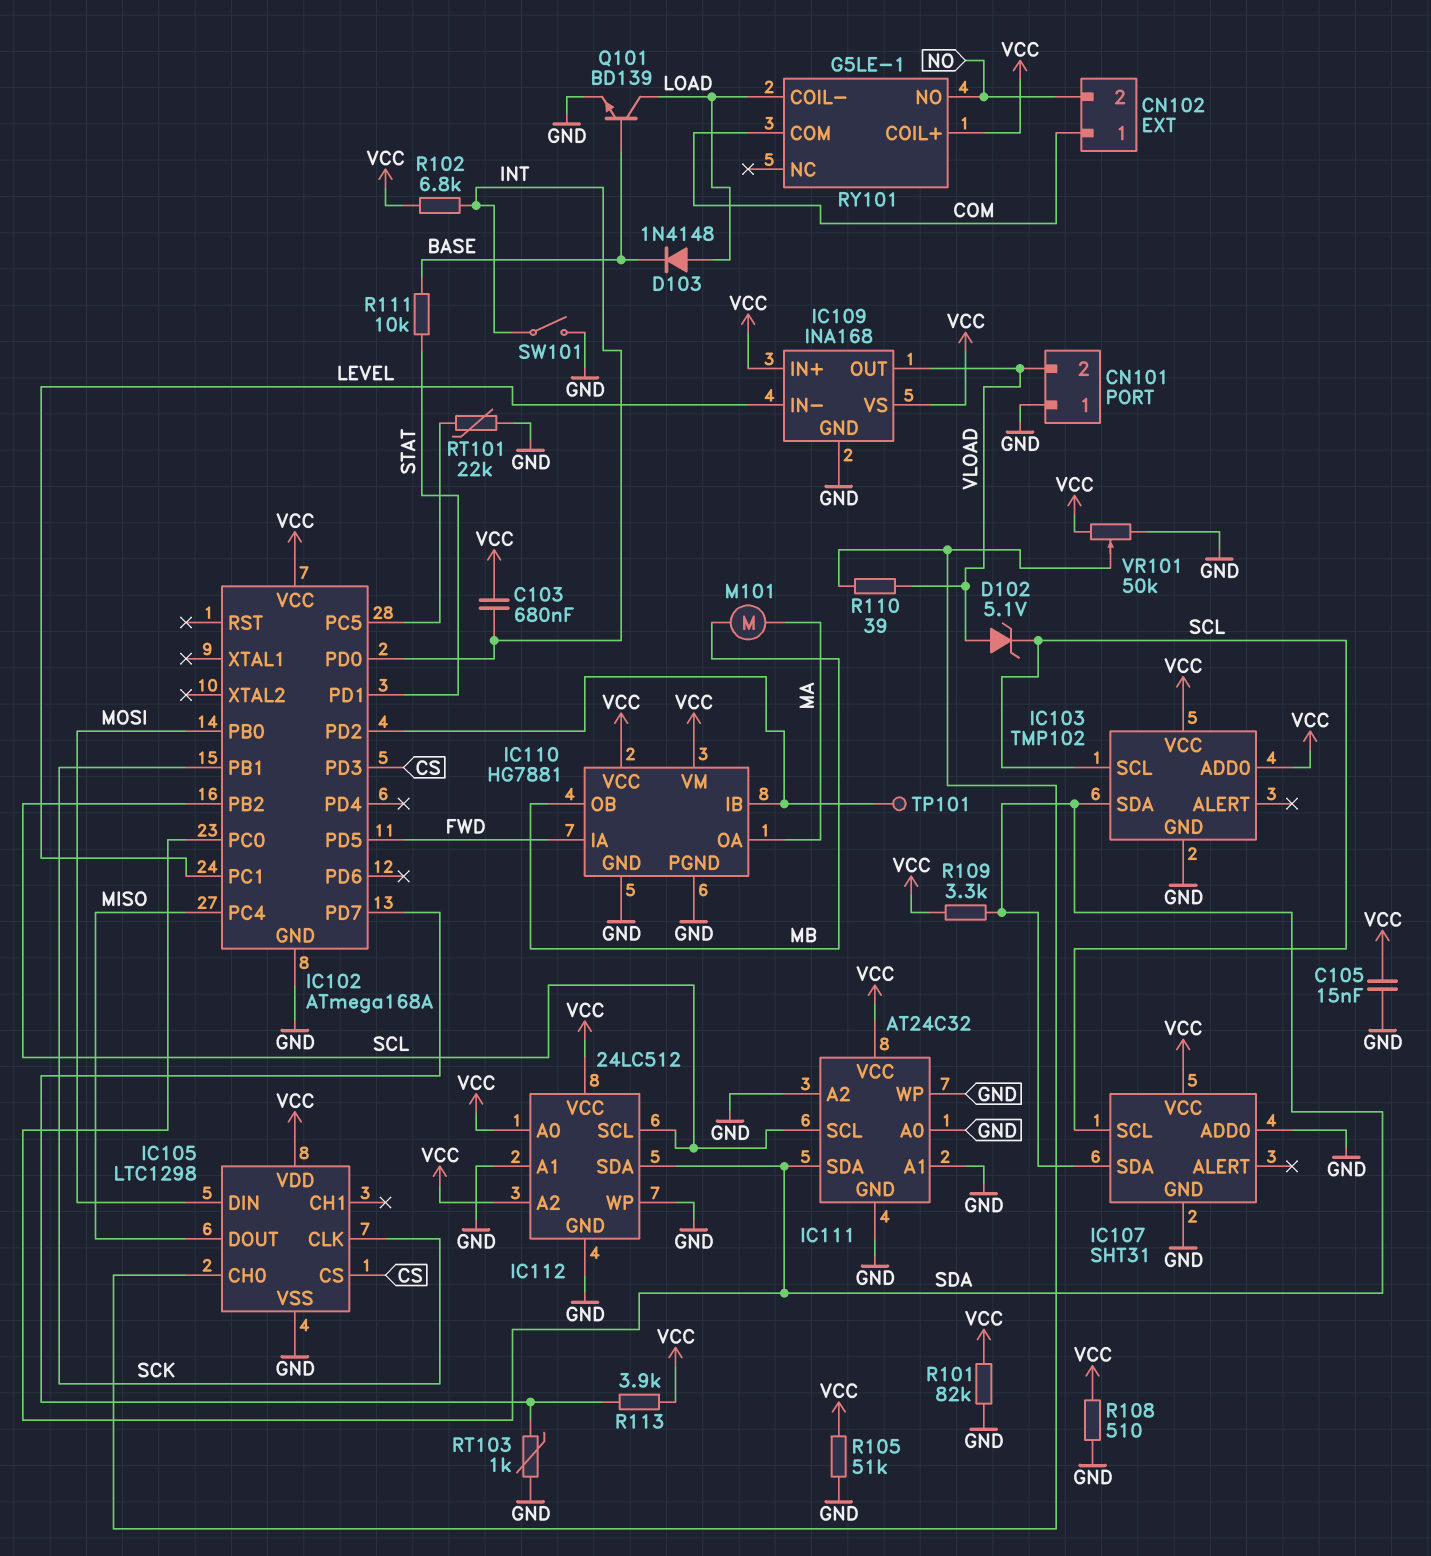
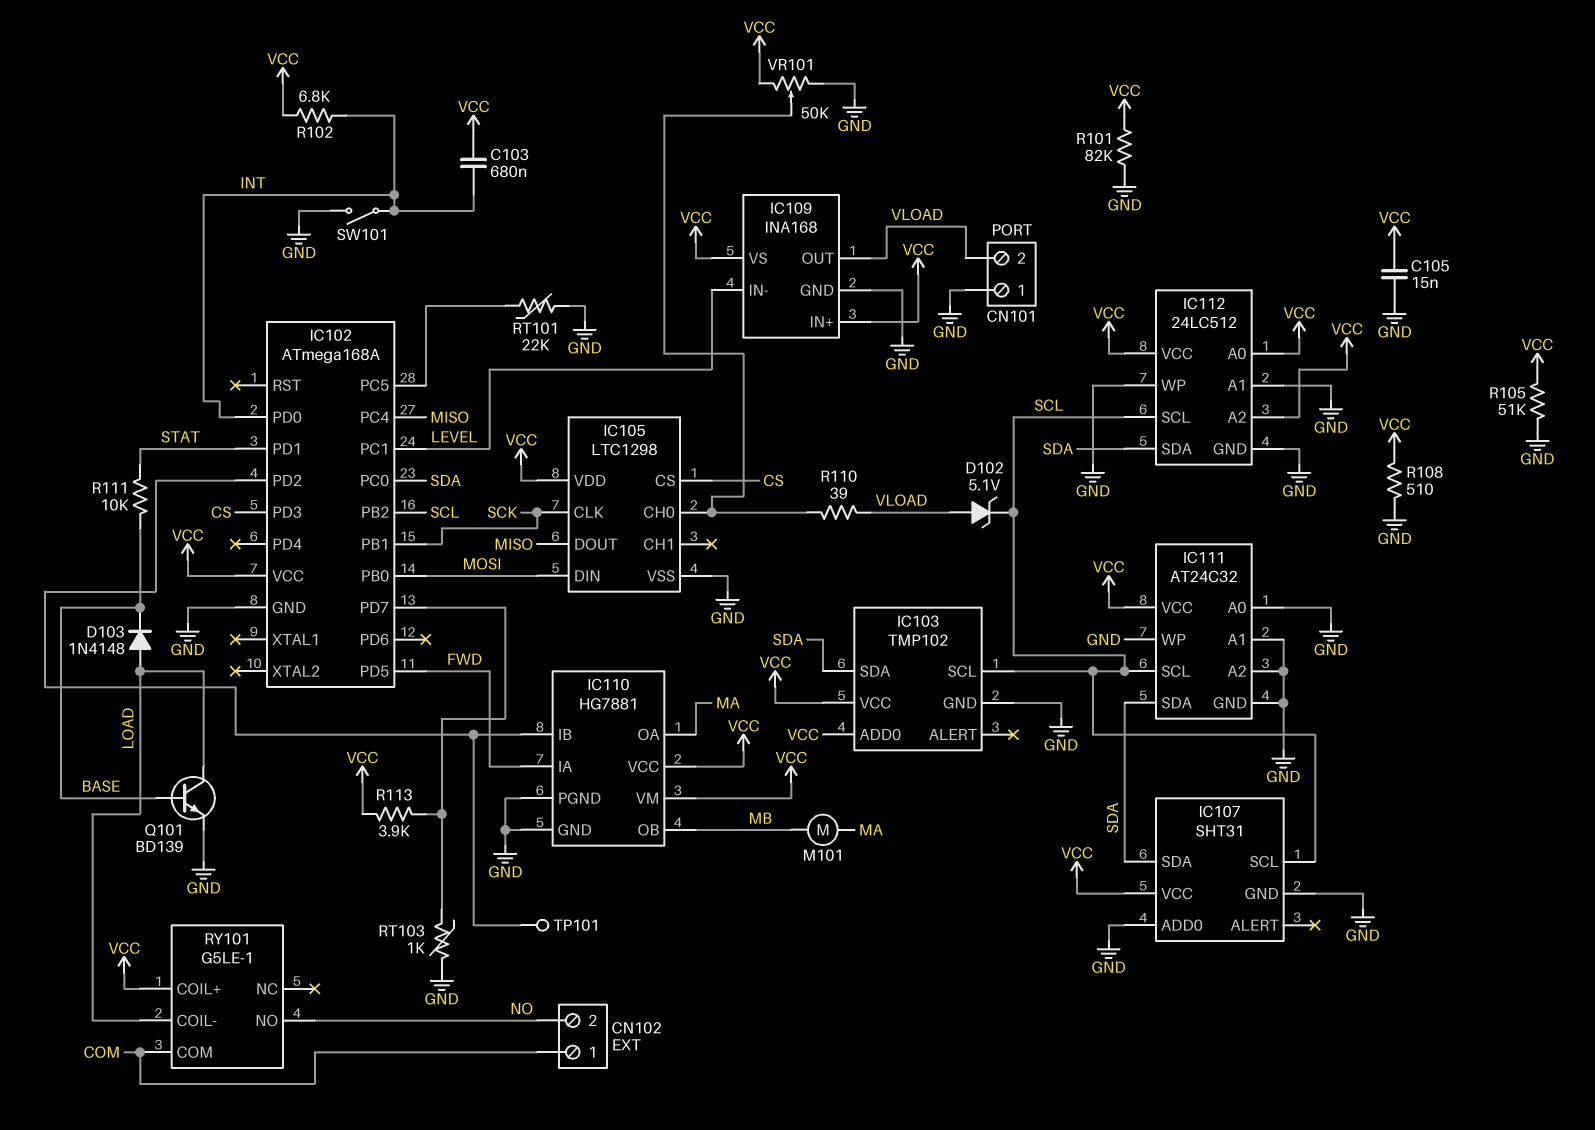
R109: 3.3k (SDA, VCC) -> none

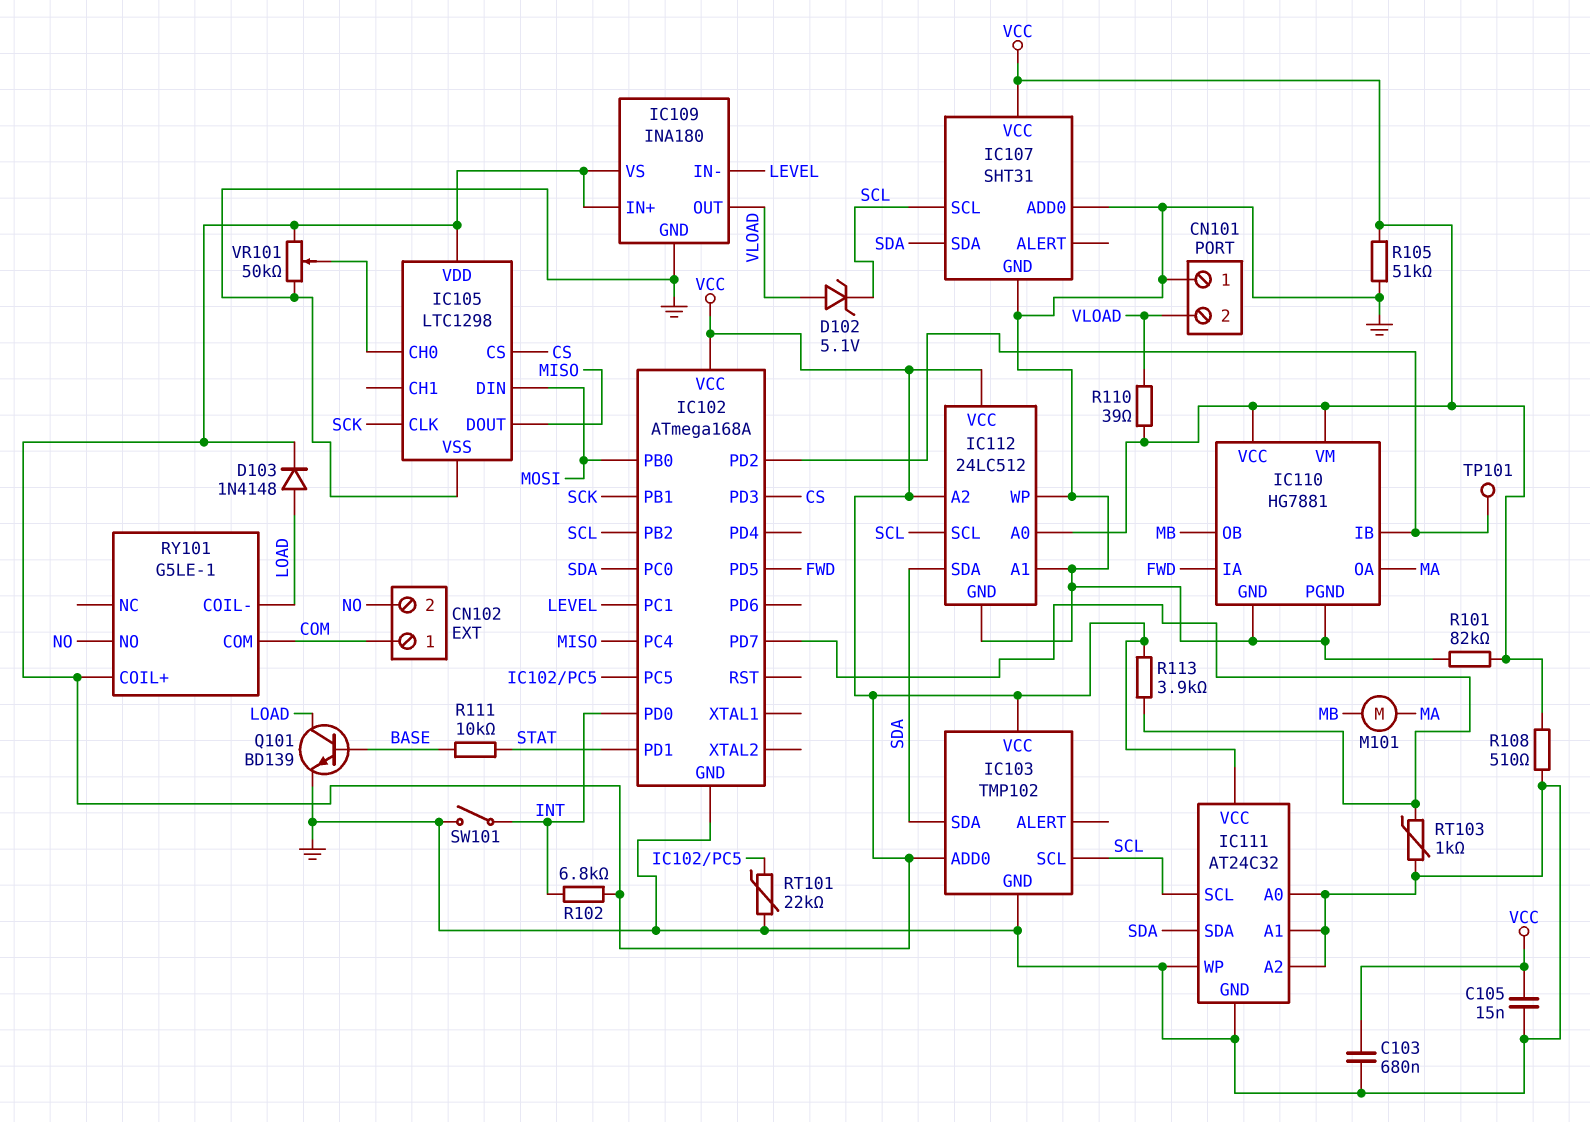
C103: 680nF (INT, VCC) -> 680nF (GND, VCC)
D103: diode 1N4148 (A LOAD, K BASE) -> diode 1N4148 (A LOAD, K VCC)
IC109: INA168 -> INA180
R110: 39 (IC105/CH0, VLOAD) -> 39 (VCC, VLOAD)

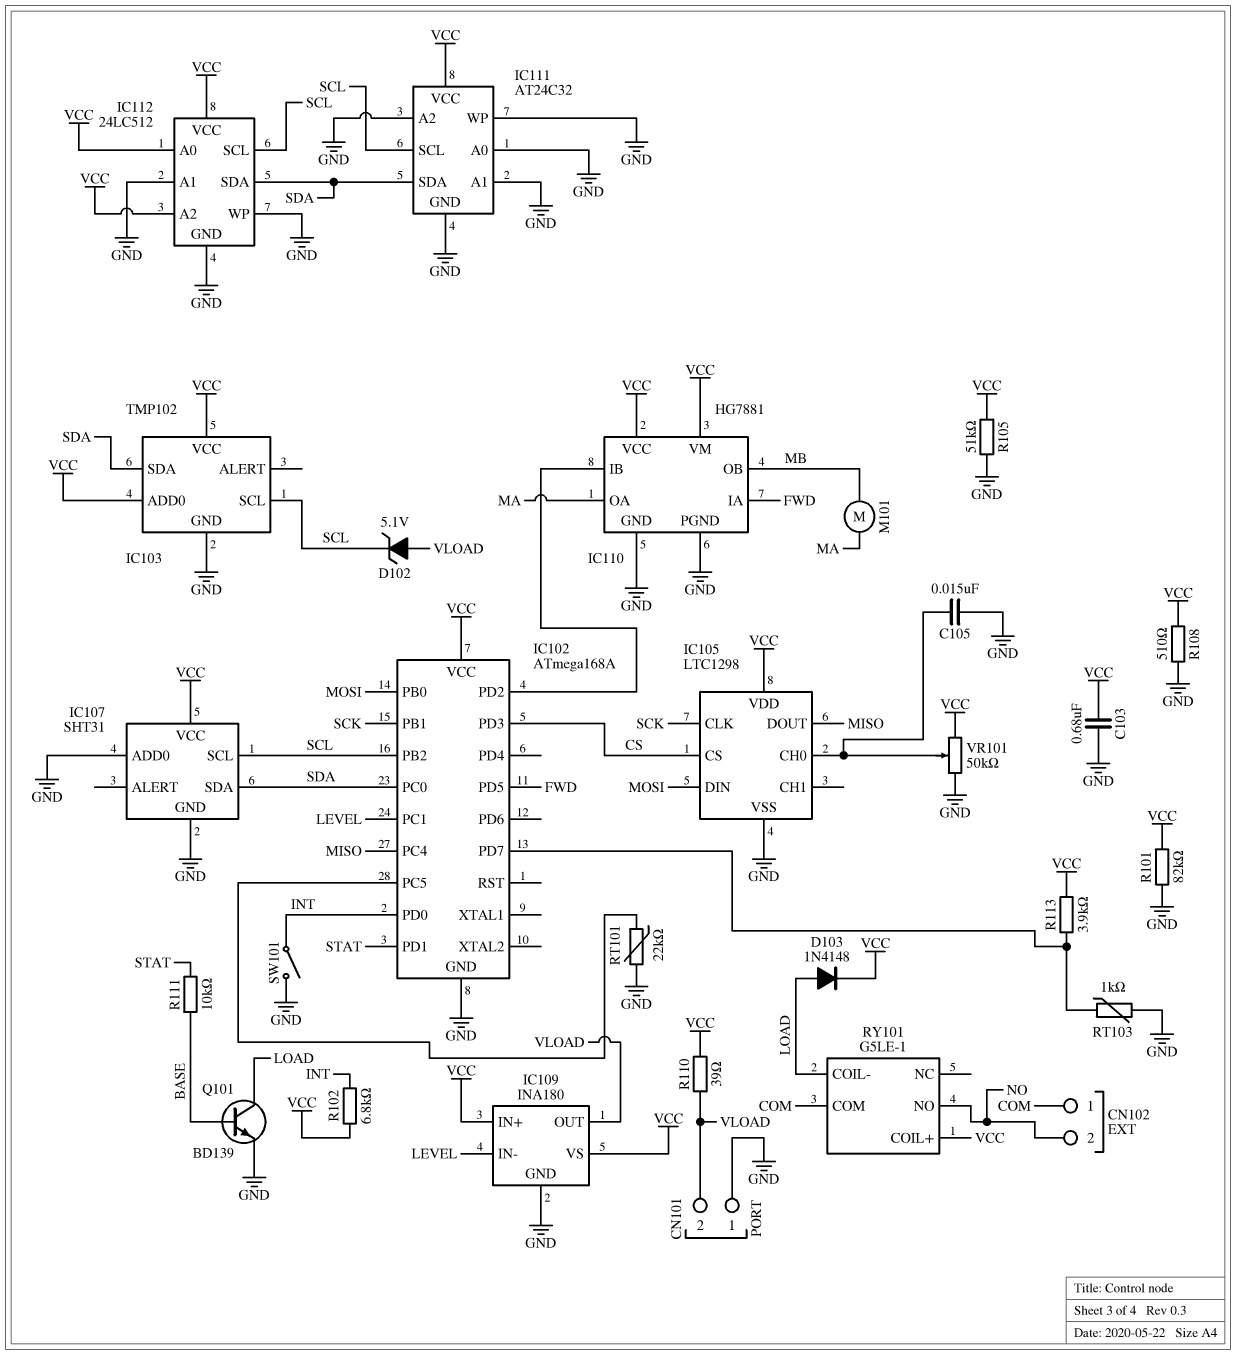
C105: 15nF (GND, VCC) -> 15nF (GND, IC105/CH0)
TP101: test point (IC102/PD2) -> none

